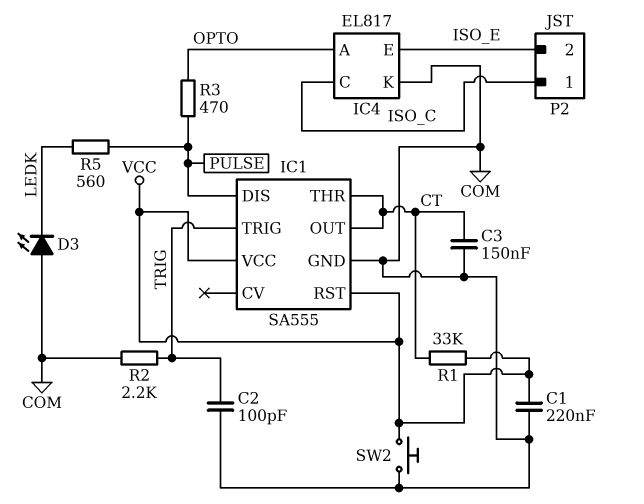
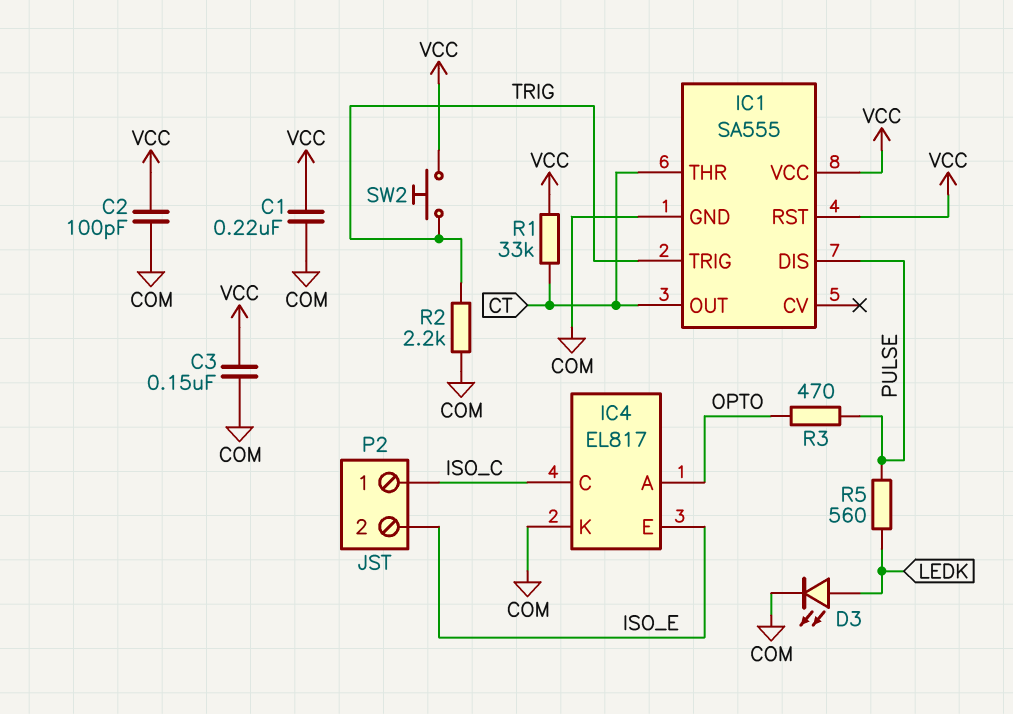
C2: 100pF (COM, TRIG) -> 100pF (COM, VCC)
C3: 150nF (COM, CT) -> 150nF (COM, VCC)
D3: LED (A COM, K LEDK) -> LED (A LEDK, K COM)
SW2: button (COM, VCC) -> button (TRIG, VCC)

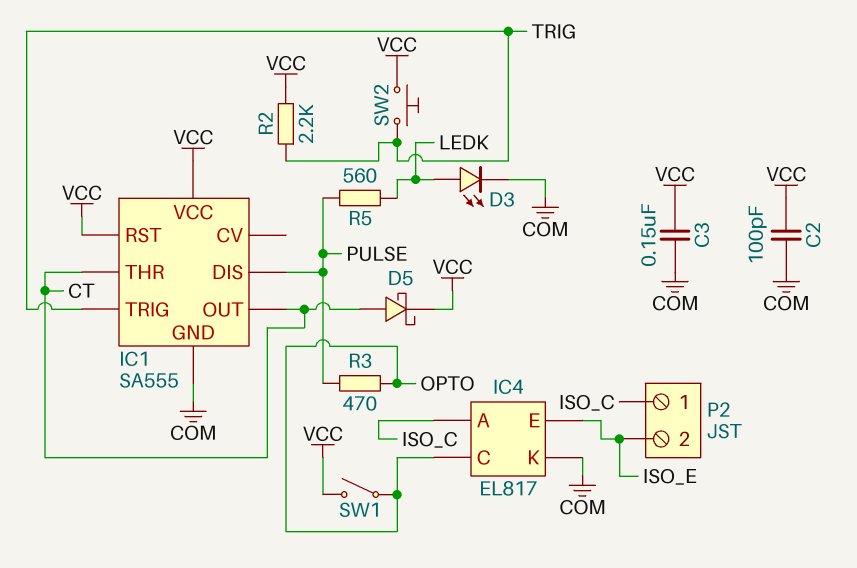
C1: 220nF (COM, VCC) -> none
D5: none -> schottky (A CT, K VCC)
IC4 pin A: OPTO -> ISO_C
IC4 pin C: ISO_C -> OPTO
R1: 33k (CT, VCC) -> none
R2: 2.2k (COM, TRIG) -> 2.2k (TRIG, VCC)
SW1: none -> switch (OPTO, VCC)

